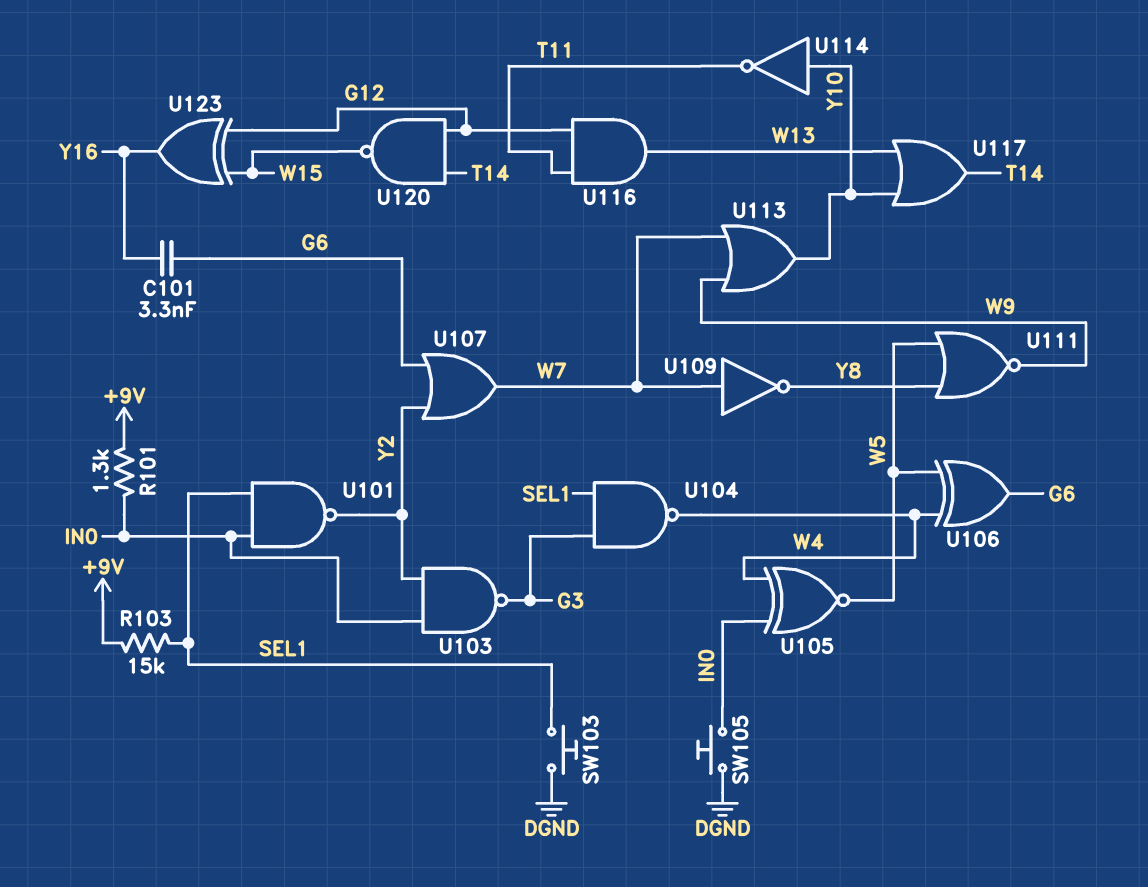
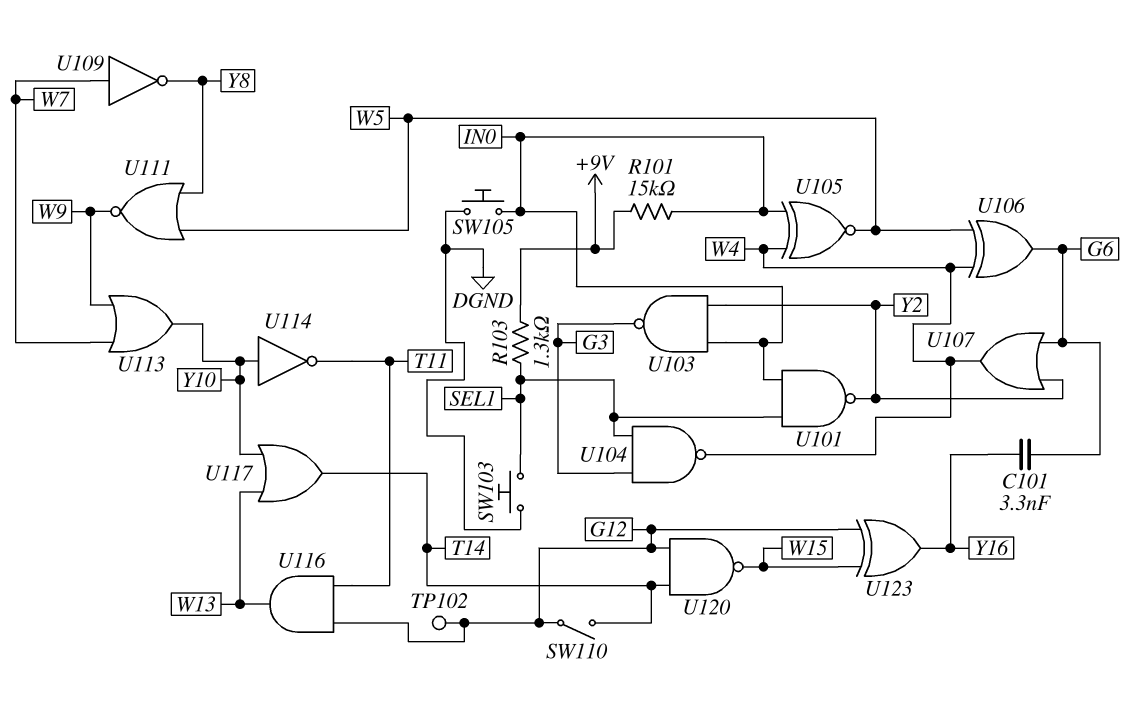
R101: 1.3k (+9V, IN0) -> 15k (+9V, IN0)
R103: 15k (+9V, SEL1) -> 1.3k (+9V, SEL1)
SW110: none -> switch (G12, T14)
TP102: none -> test point (G12)
U107: OR (in G6, in Y2, out W7) -> OR (in G6, in Y2, out W4)

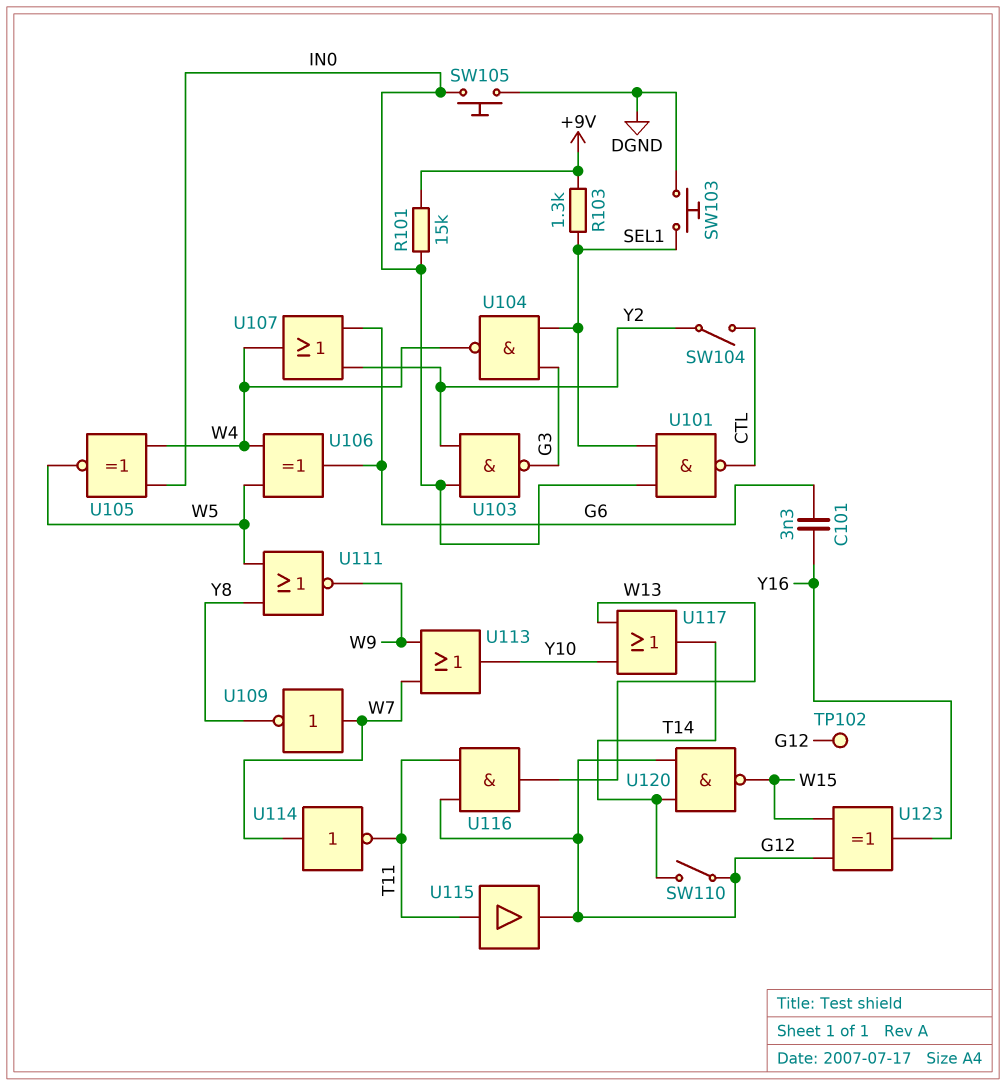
SW104: none -> switch (CTL, Y2)
U101: NAND (in IN0, in SEL1, out Y2) -> NAND (in IN0, in SEL1, out CTL)
U114: NOT (in Y10, out T11) -> NOT (in W7, out T11)
U115: none -> buffer (in T11, out G12)

